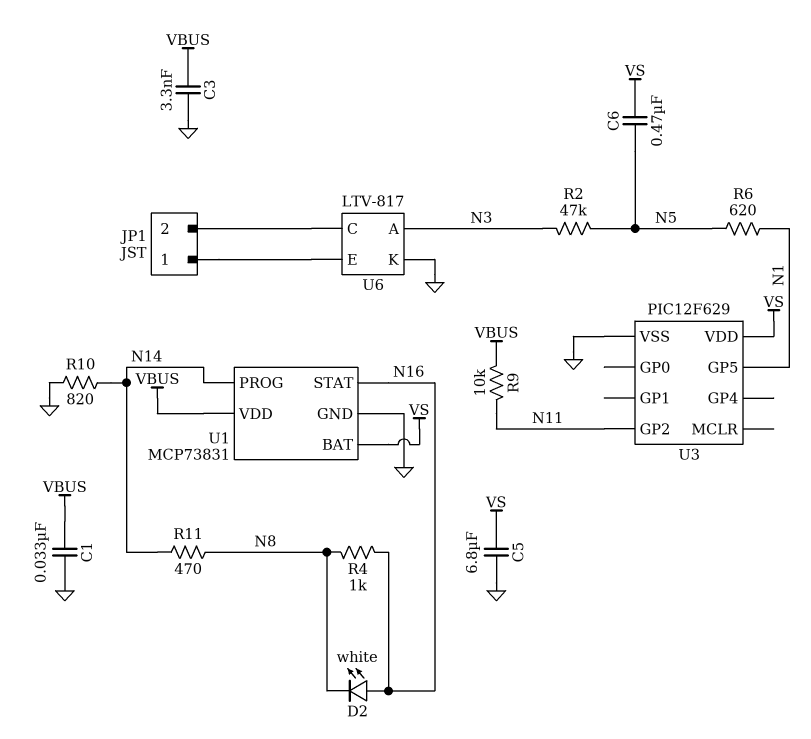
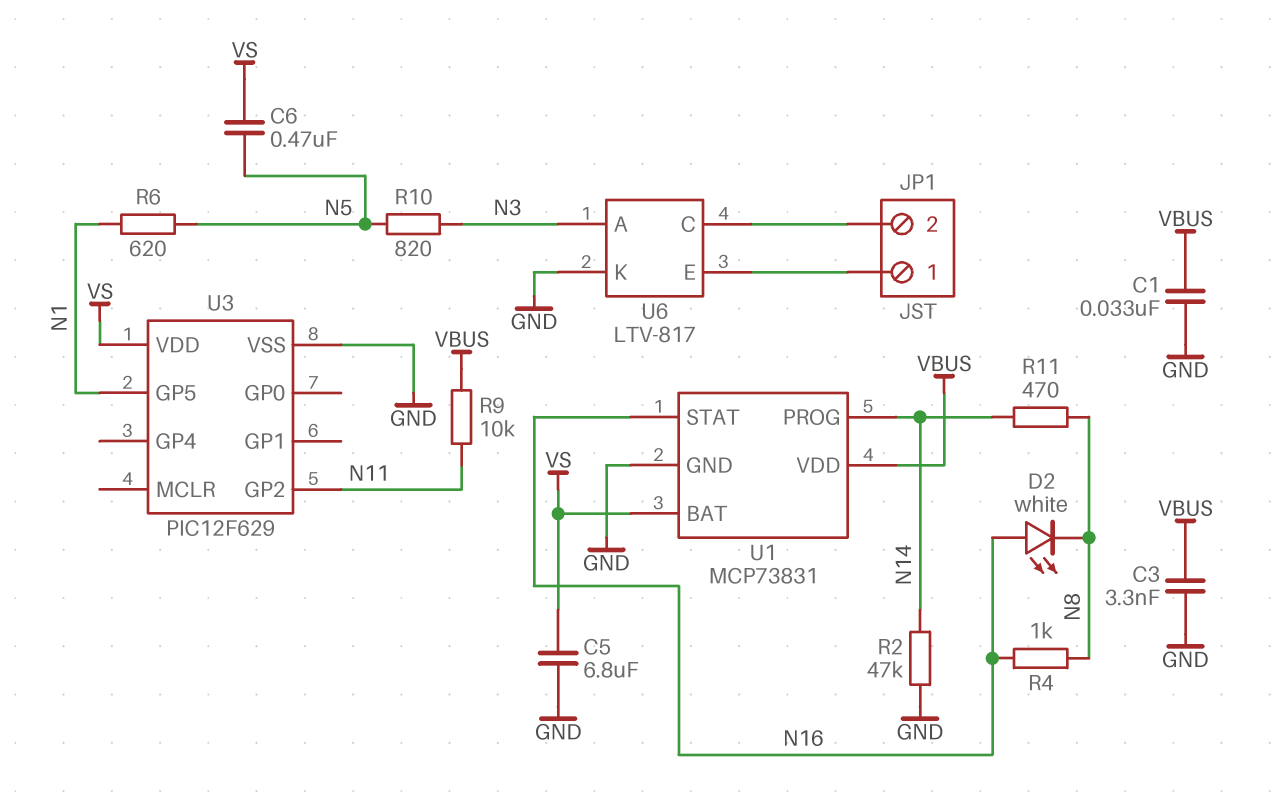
R2: 47k (N3, N5) -> 47k (GND, N14)
R10: 820 (GND, N14) -> 820 (N3, N5)

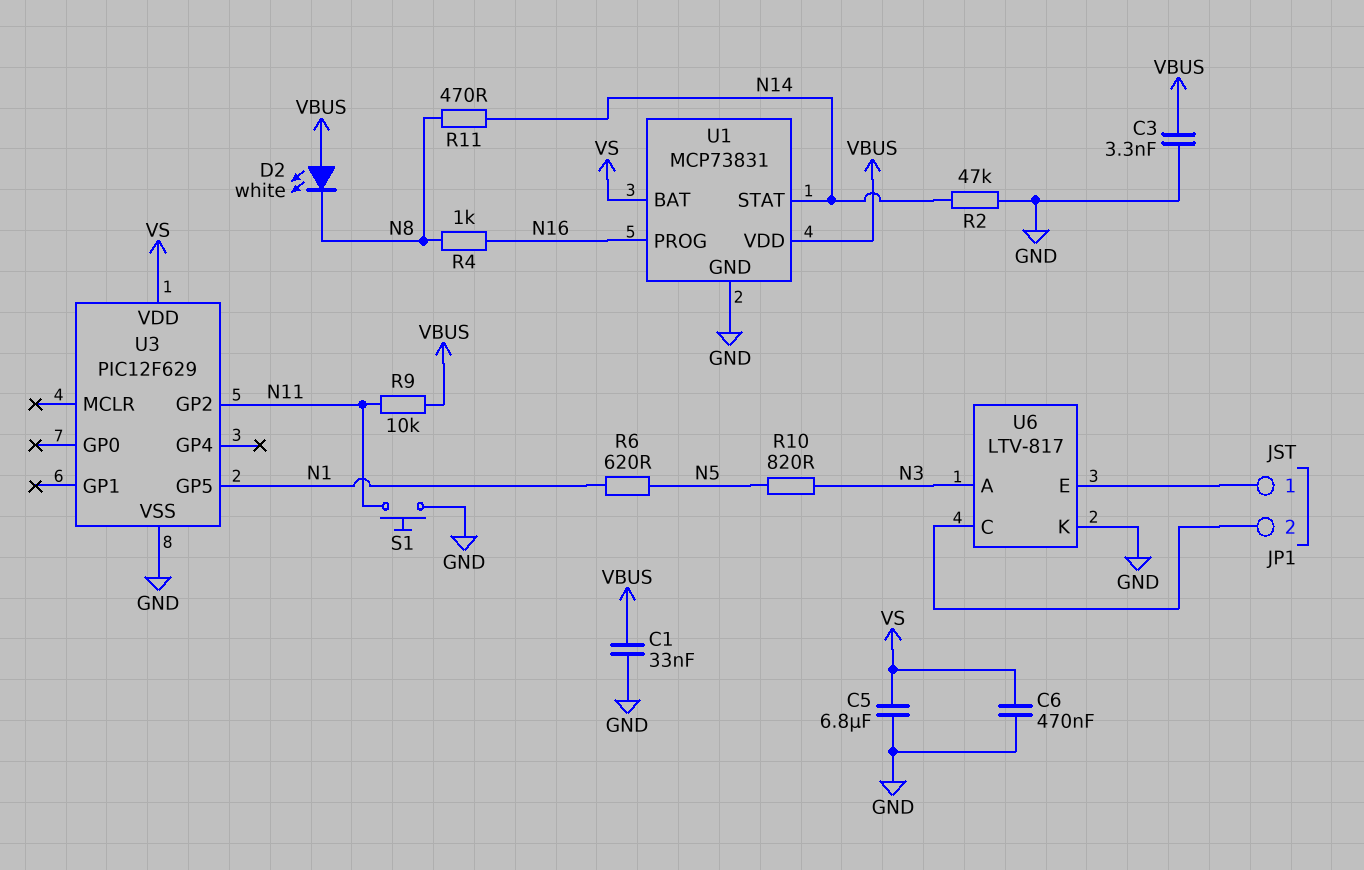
C6: 470nF (N5, VS) -> 470nF (GND, VS)
D2: LED white (A N16, K N8) -> LED white (A VBUS, K N8)
S1: none -> button (GND, N11)
U1 pin PROG: N14 -> N16
U1 pin STAT: N16 -> N14

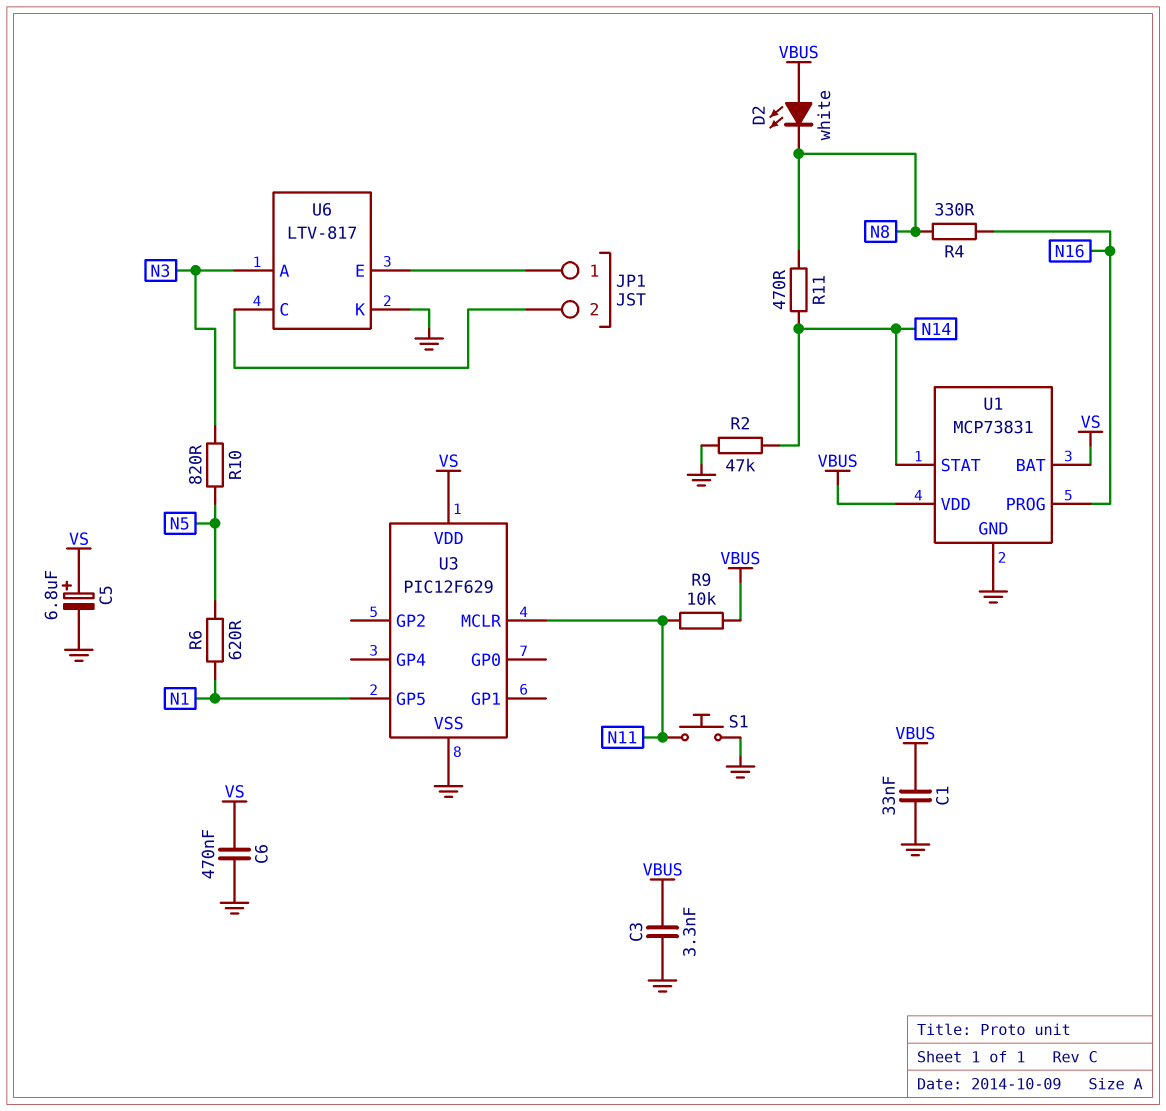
C5: 6.8uF (GND, VS) -> 6.8uF (plus VS, minus GND)
R4: 1k (N8, N16) -> 330 (N8, N16)
U3 pin GP2: N11 -> none
U3 pin MCLR: none -> N11

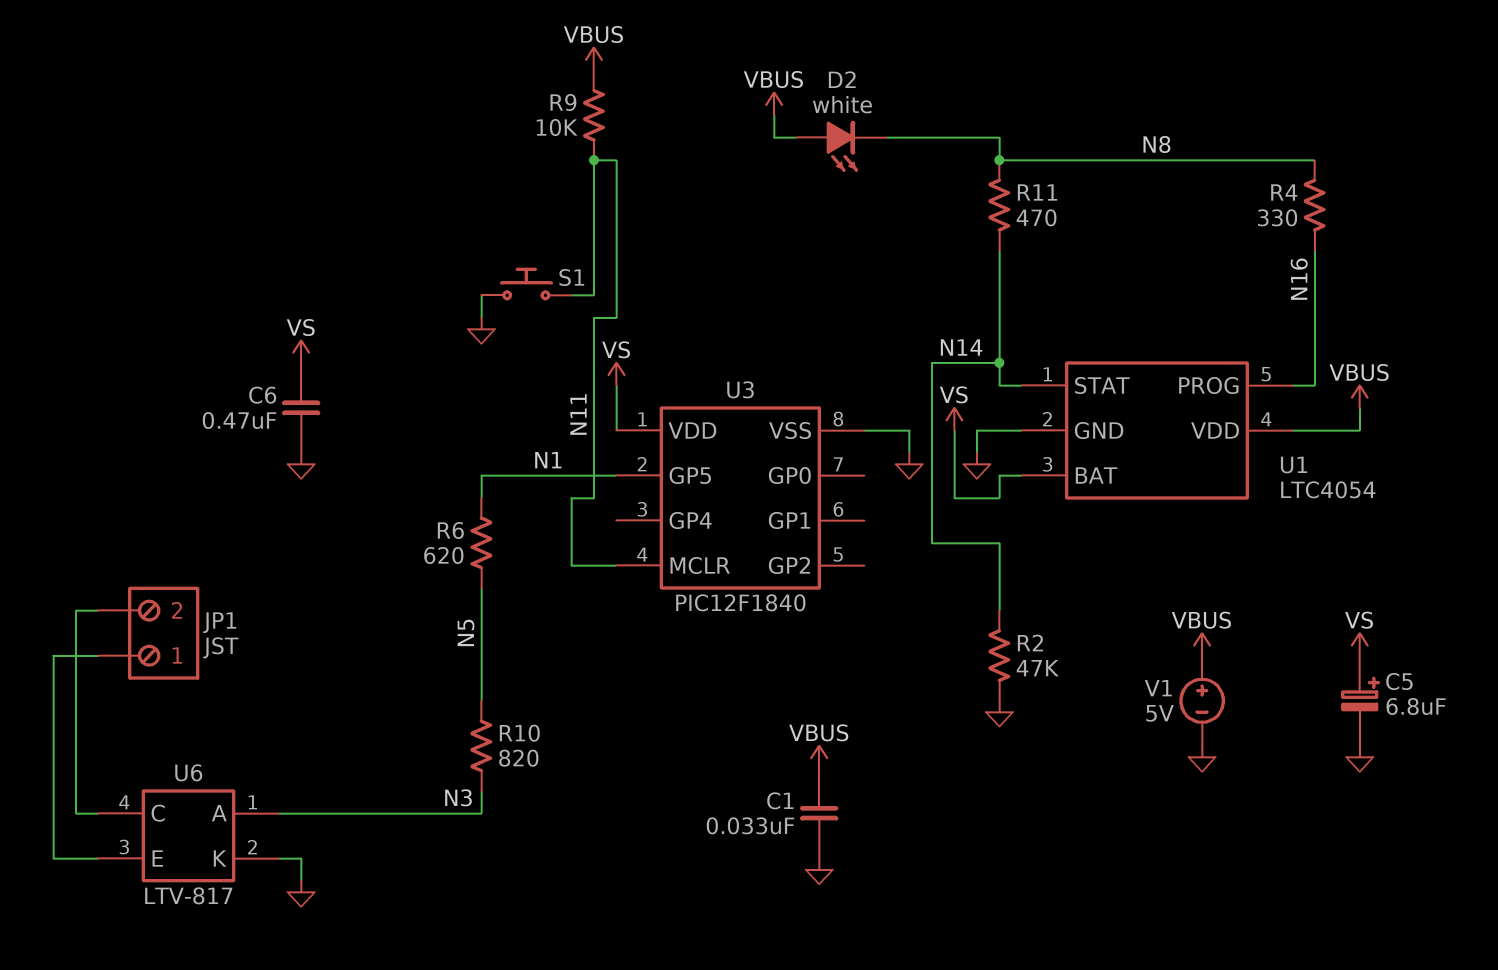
C3: 3.3nF (GND, VBUS) -> none
U1: MCP73831 -> LTC4054
U3: PIC12F629 -> PIC12F1840
V1: none -> 5V (plus VBUS, minus GND)

